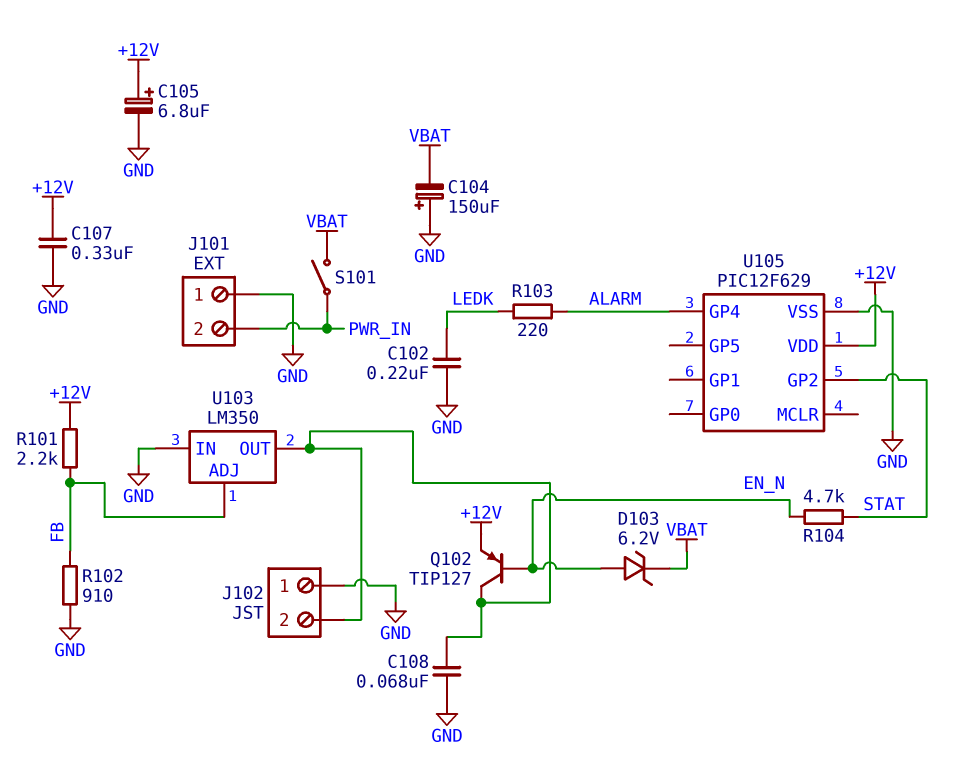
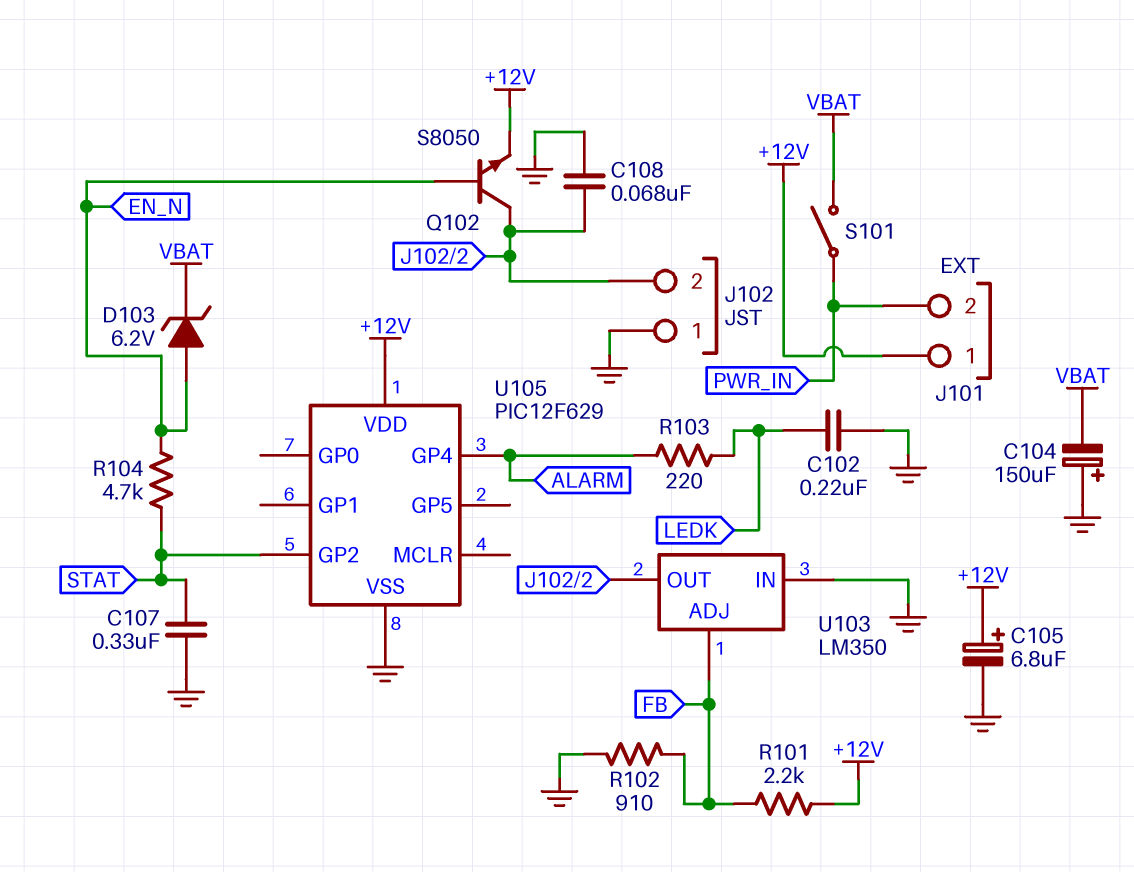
C107: 330nF (+12V, GND) -> 330nF (GND, STAT)
J101 pin 1: GND -> +12V
Q102: PNP TIP127 (B EN_N, C J102/2, E +12V) -> NPN S8050 (B EN_N, C J102/2, E +12V)

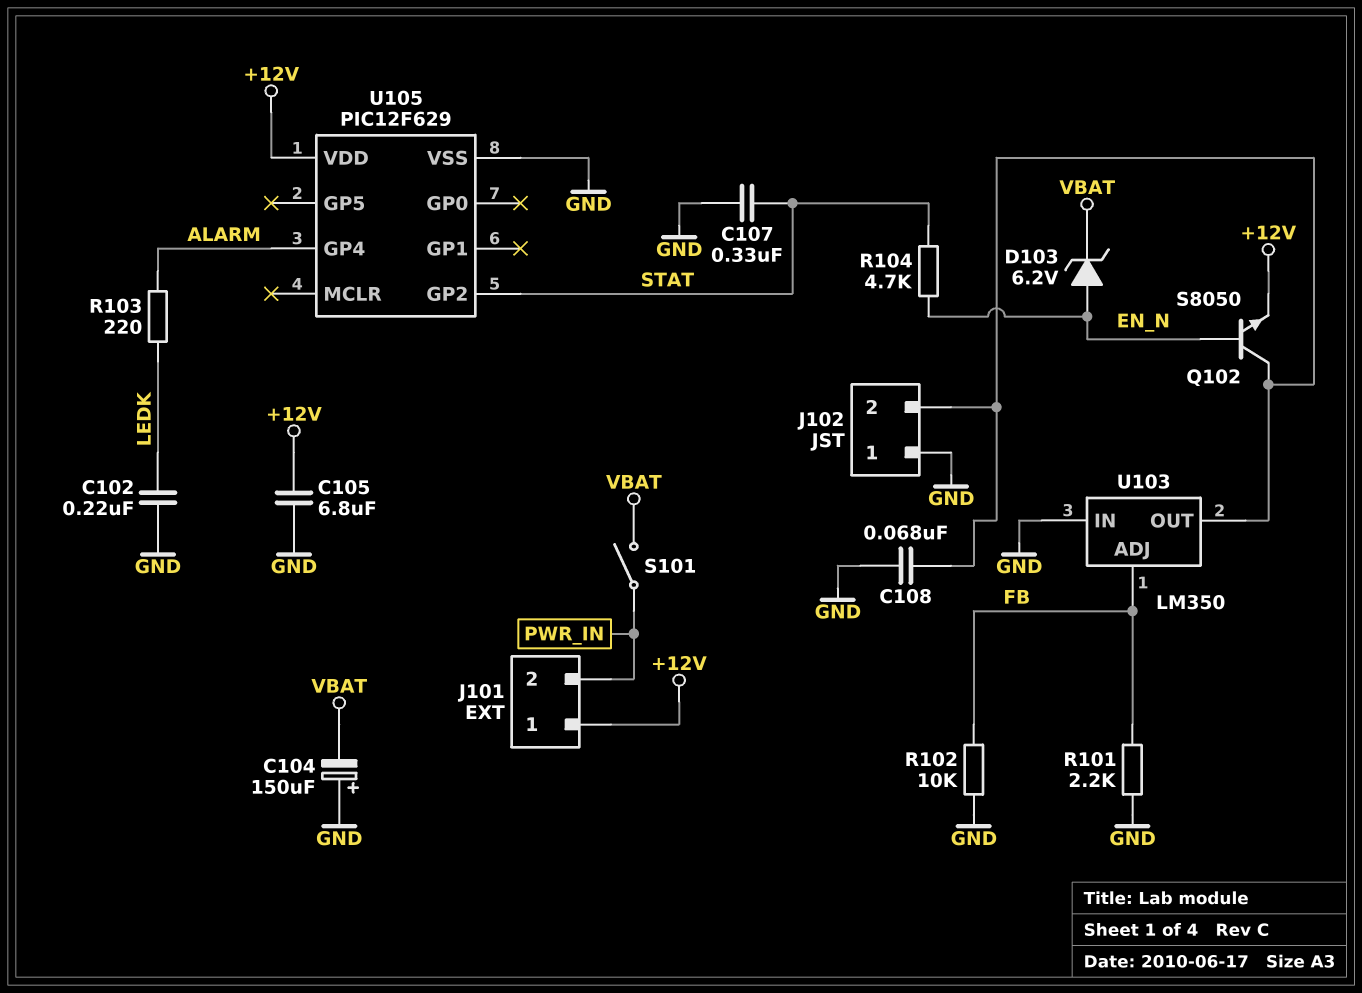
C105: 6.8uF (plus +12V, minus GND) -> 6.8uF (+12V, GND)
R101: 2.2k (+12V, FB) -> 2.2k (FB, GND)
R102: 910 (FB, GND) -> 10k (FB, GND)

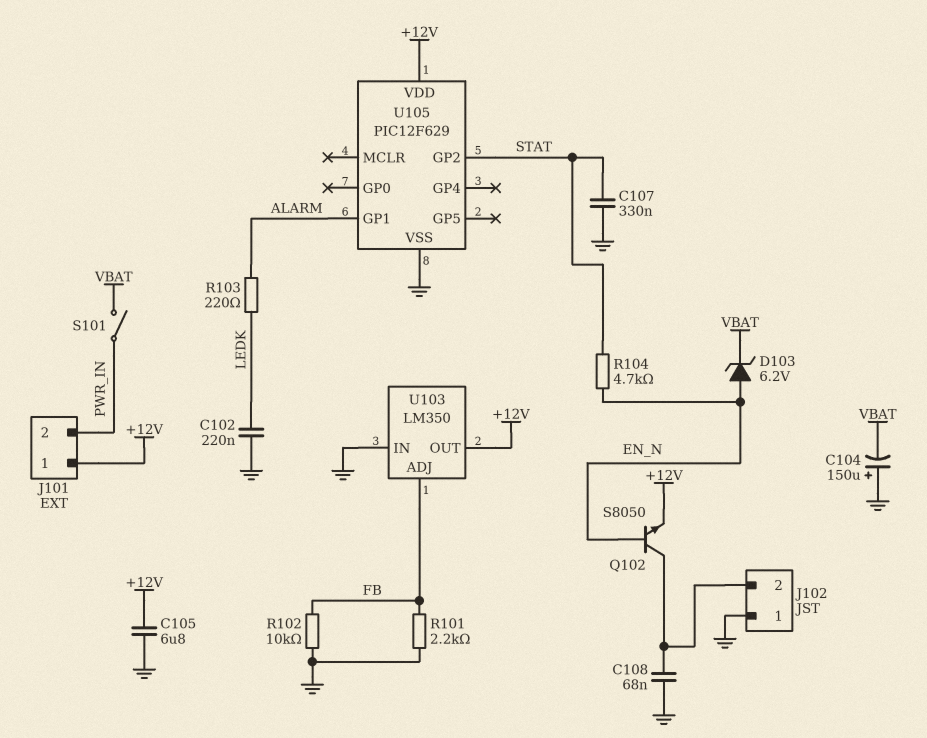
U103 pin OUT: J102/2 -> +12V
U105 pin GP1: none -> ALARM
U105 pin GP4: ALARM -> none

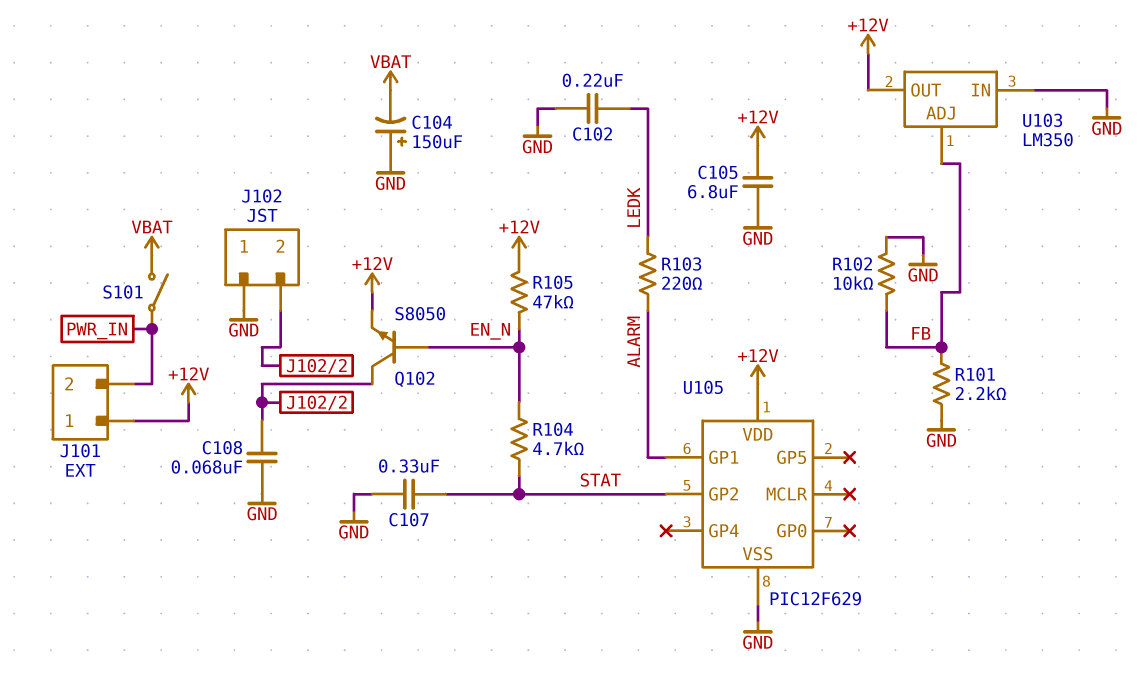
D103: zener 6.2V (A EN_N, K VBAT) -> none
R105: none -> 47k (+12V, EN_N)

